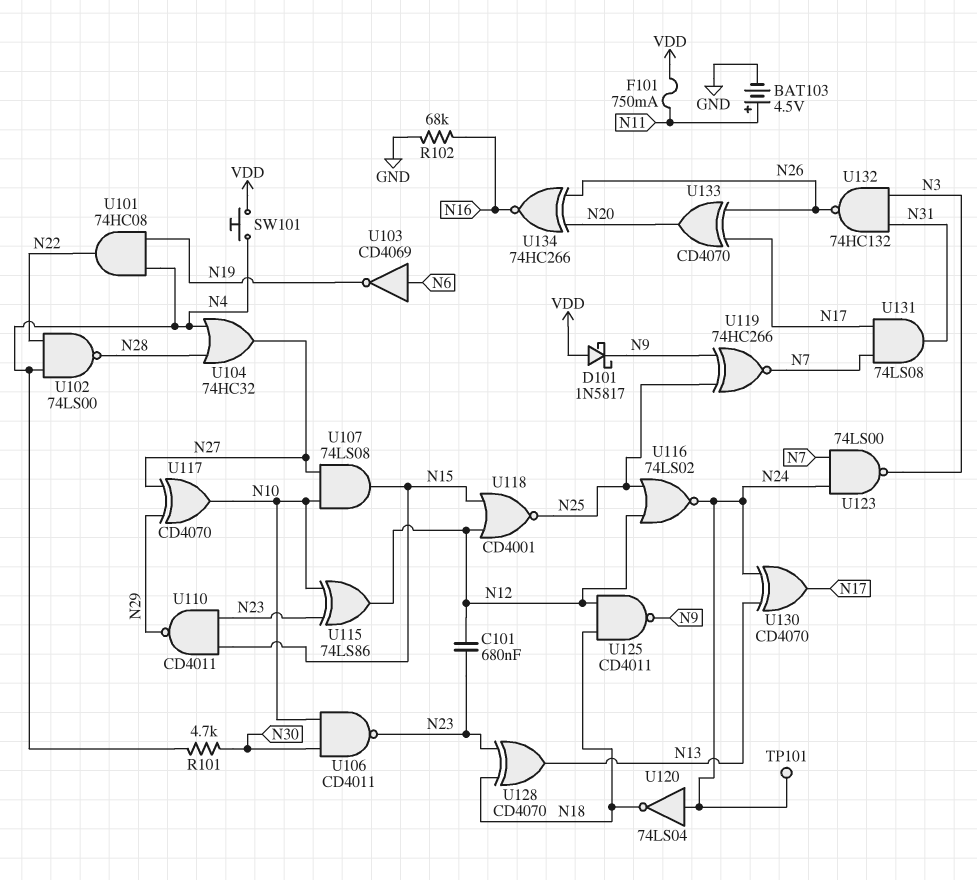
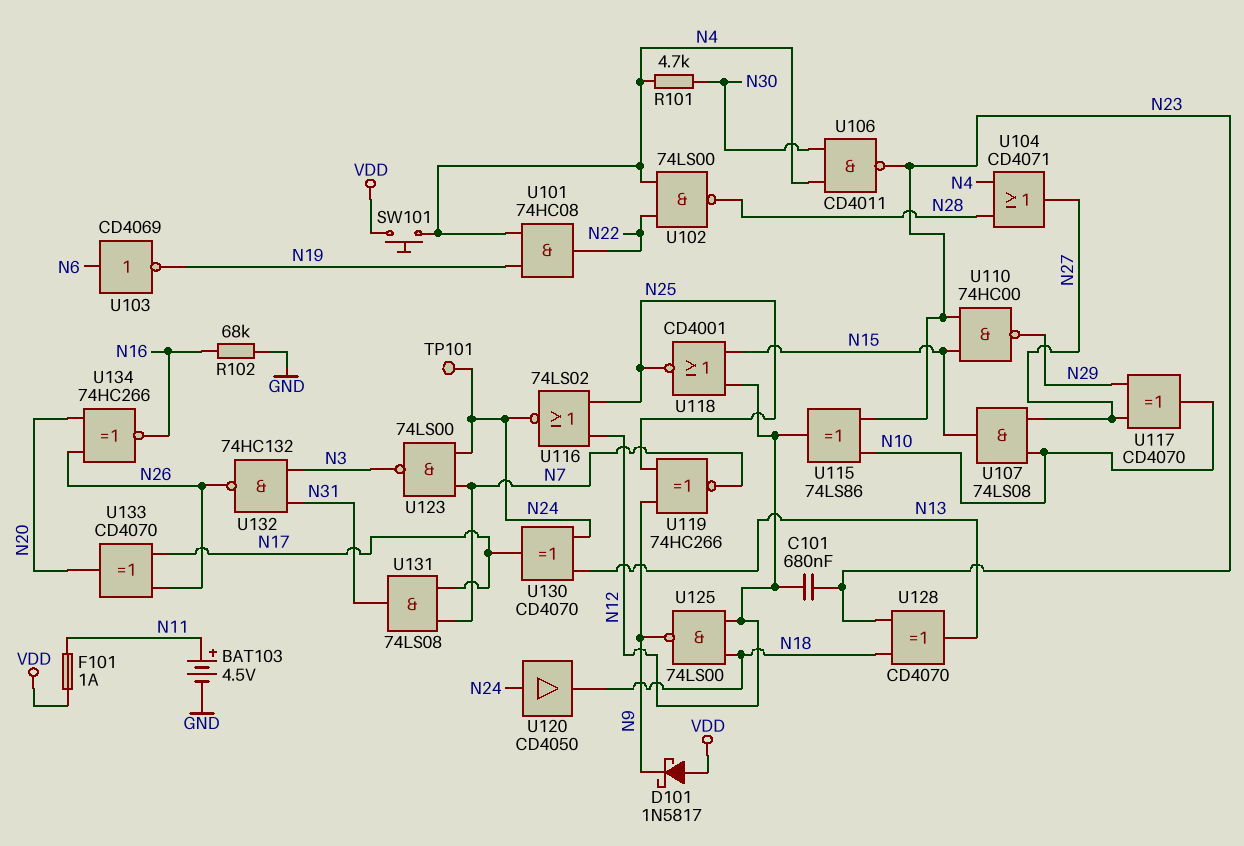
F101: 750mA (N11, VDD) -> 1A (N11, VDD)
U104: OR 74HC32 (in N4, in N28, out N27) -> OR CD4071 (in N4, in N28, out N27)
U106: NAND CD4011 (in N10, in N30, out N23) -> NAND CD4011 (in N4, in N30, out N23)
U110: NAND CD4011 (in N15, in N23, out N29) -> NAND 74HC00 (in N15, in N23, out N29)
U120: NOT 74LS04 (in N24, out N18) -> buffer CD4050 (in N24, out N18)
U125: NAND CD4011 (in N12, in N18, out N9) -> NAND 74LS00 (in N12, in N18, out N9)

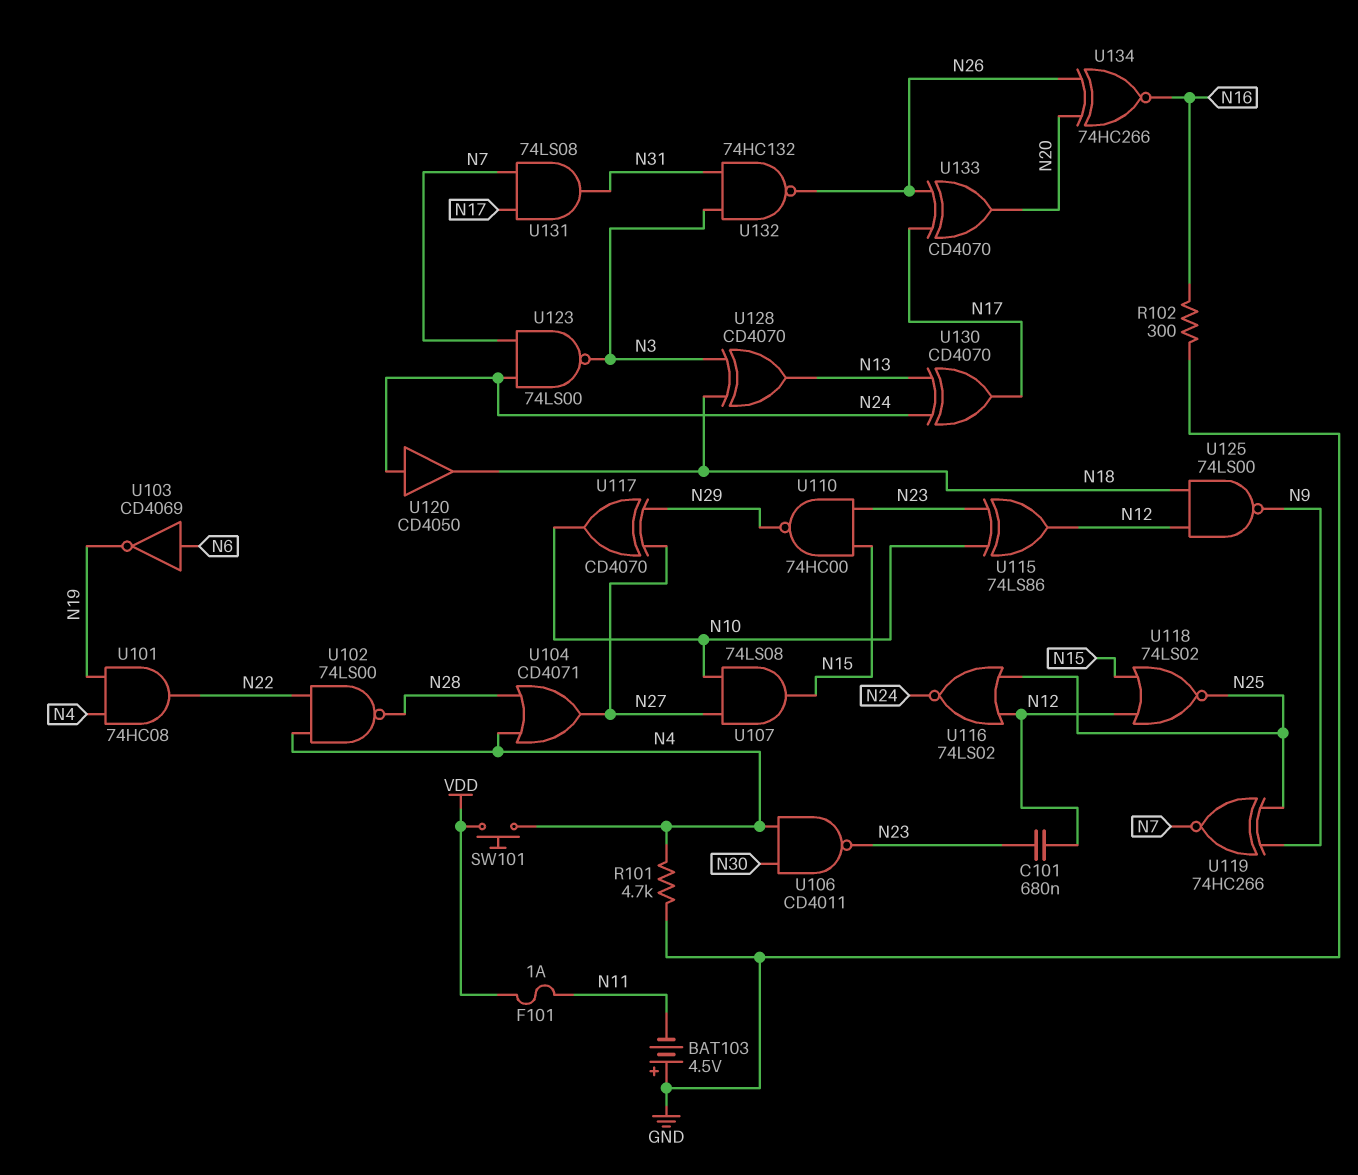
BAT103: 4.5V (plus N11, minus GND) -> 4.5V (plus GND, minus N11)
D101: schottky 1N5817 (A VDD, K N9) -> none
R101: 4.7k (N4, N30) -> 4.7k (GND, N4)
R102: 68k (GND, N16) -> 300 (GND, N16)
TP101: test point (N24) -> none
U118: NOR CD4001 (in N12, in N15, out N25) -> NOR 74LS02 (in N12, in N15, out N25)
U128: XOR CD4070 (in N18, in N23, out N13) -> XOR CD4070 (in N3, in N18, out N13)

